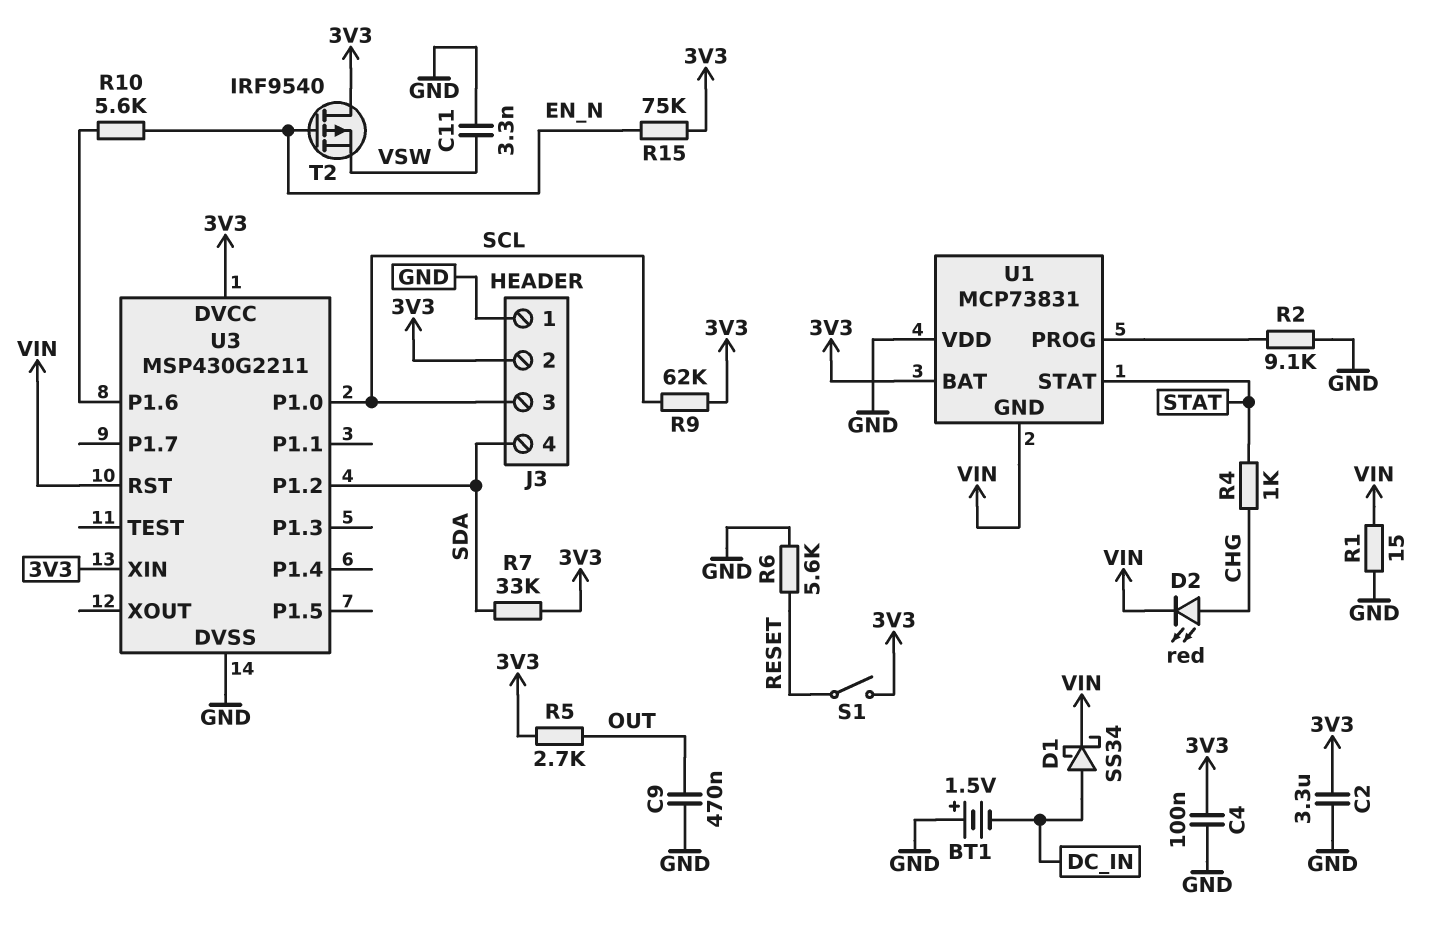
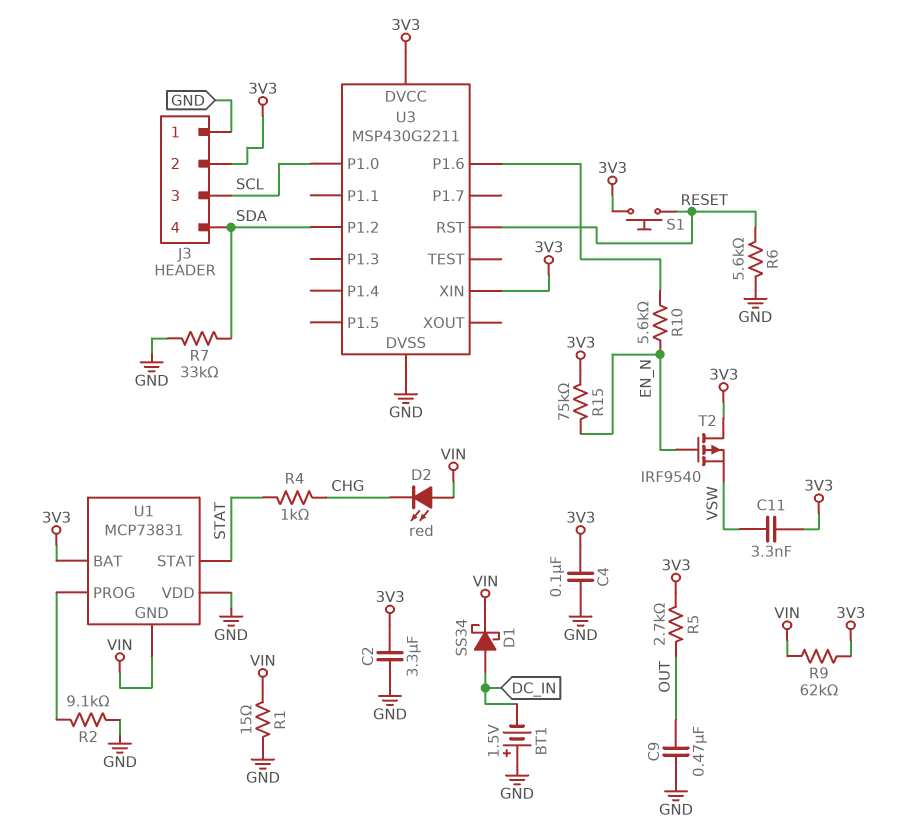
C11: 3.3nF (GND, VSW) -> 3.3nF (3V3, VSW)
D2: LED red (A CHG, K VIN) -> LED red (A VIN, K CHG)
R7: 33k (3V3, SDA) -> 33k (GND, SDA)
R9: 62k (3V3, SCL) -> 62k (3V3, VIN)
S1: switch (3V3, RESET) -> button (3V3, RESET)
U3 pin RST: VIN -> RESET

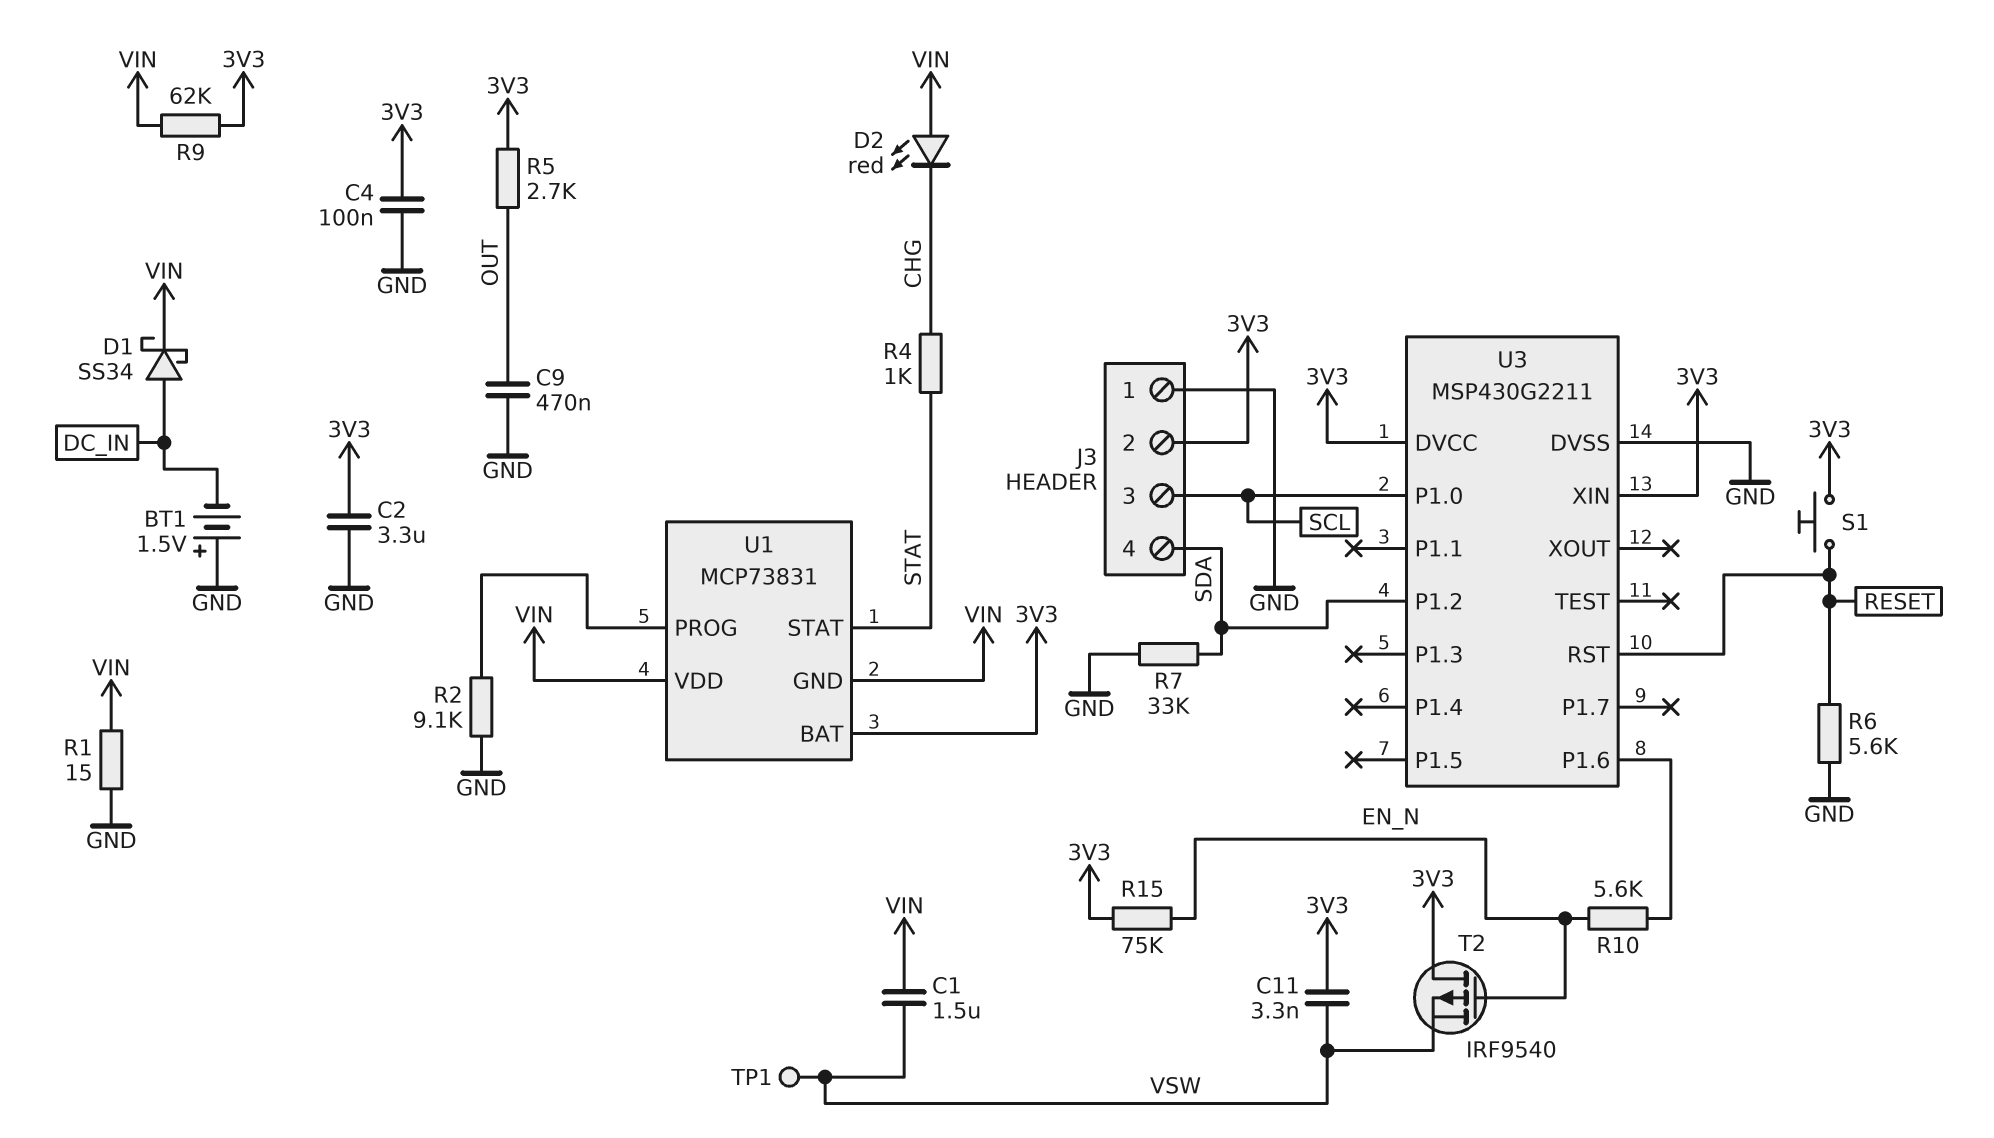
C1: none -> 1.5uF (VIN, VSW)
TP1: none -> test point (VSW)
U1 pin VDD: GND -> VIN

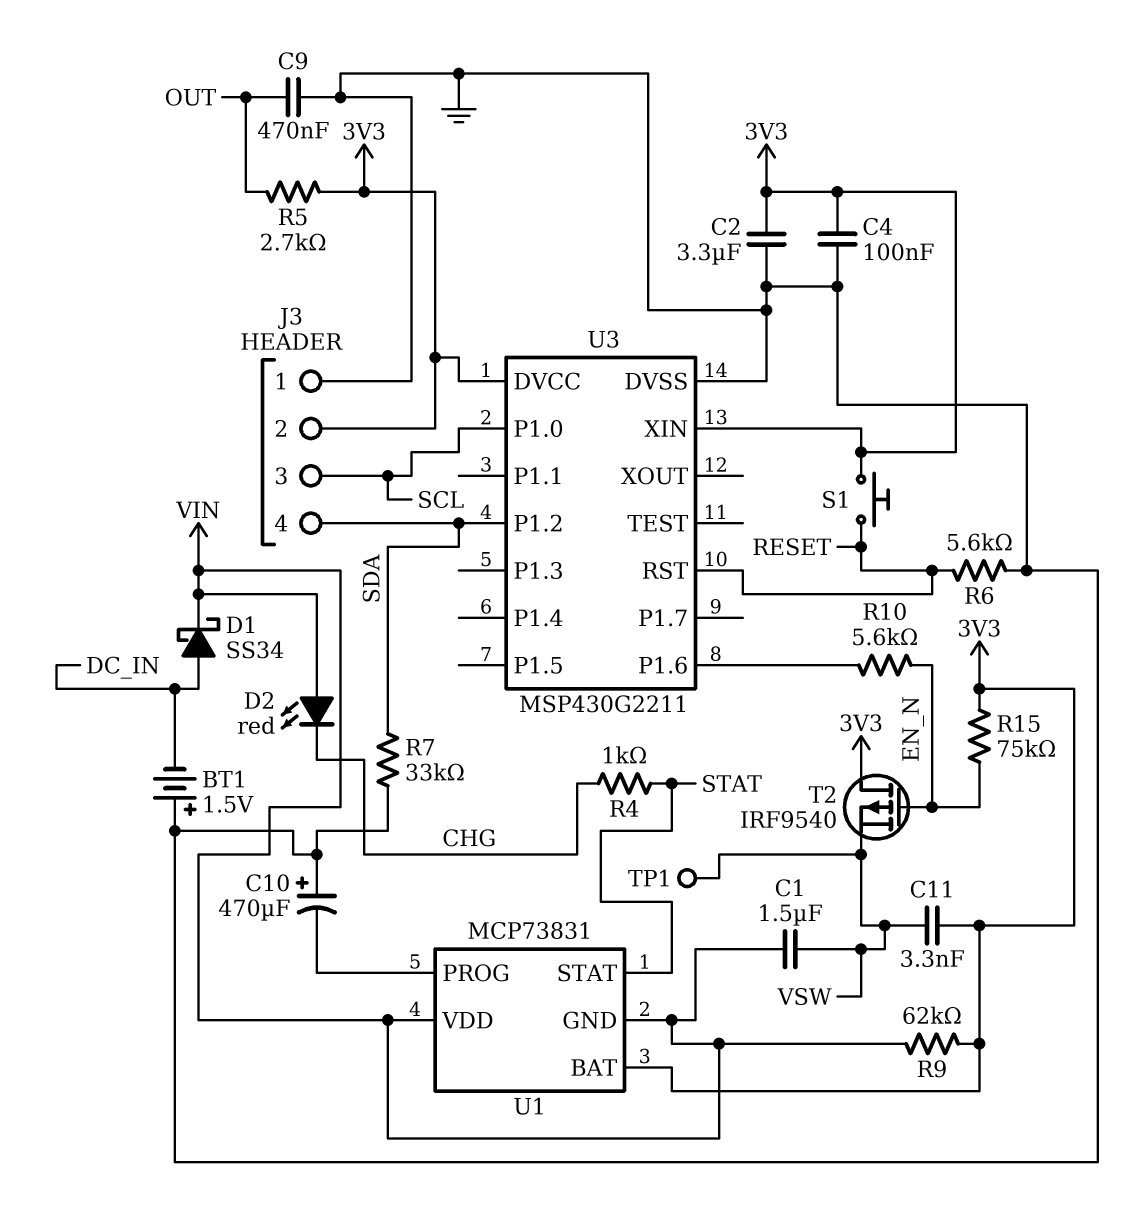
C10: none -> 470uF (plus GND, minus U1/PROG)
R1: 15 (GND, VIN) -> none
R2: 9.1k (GND, U1/PROG) -> none

